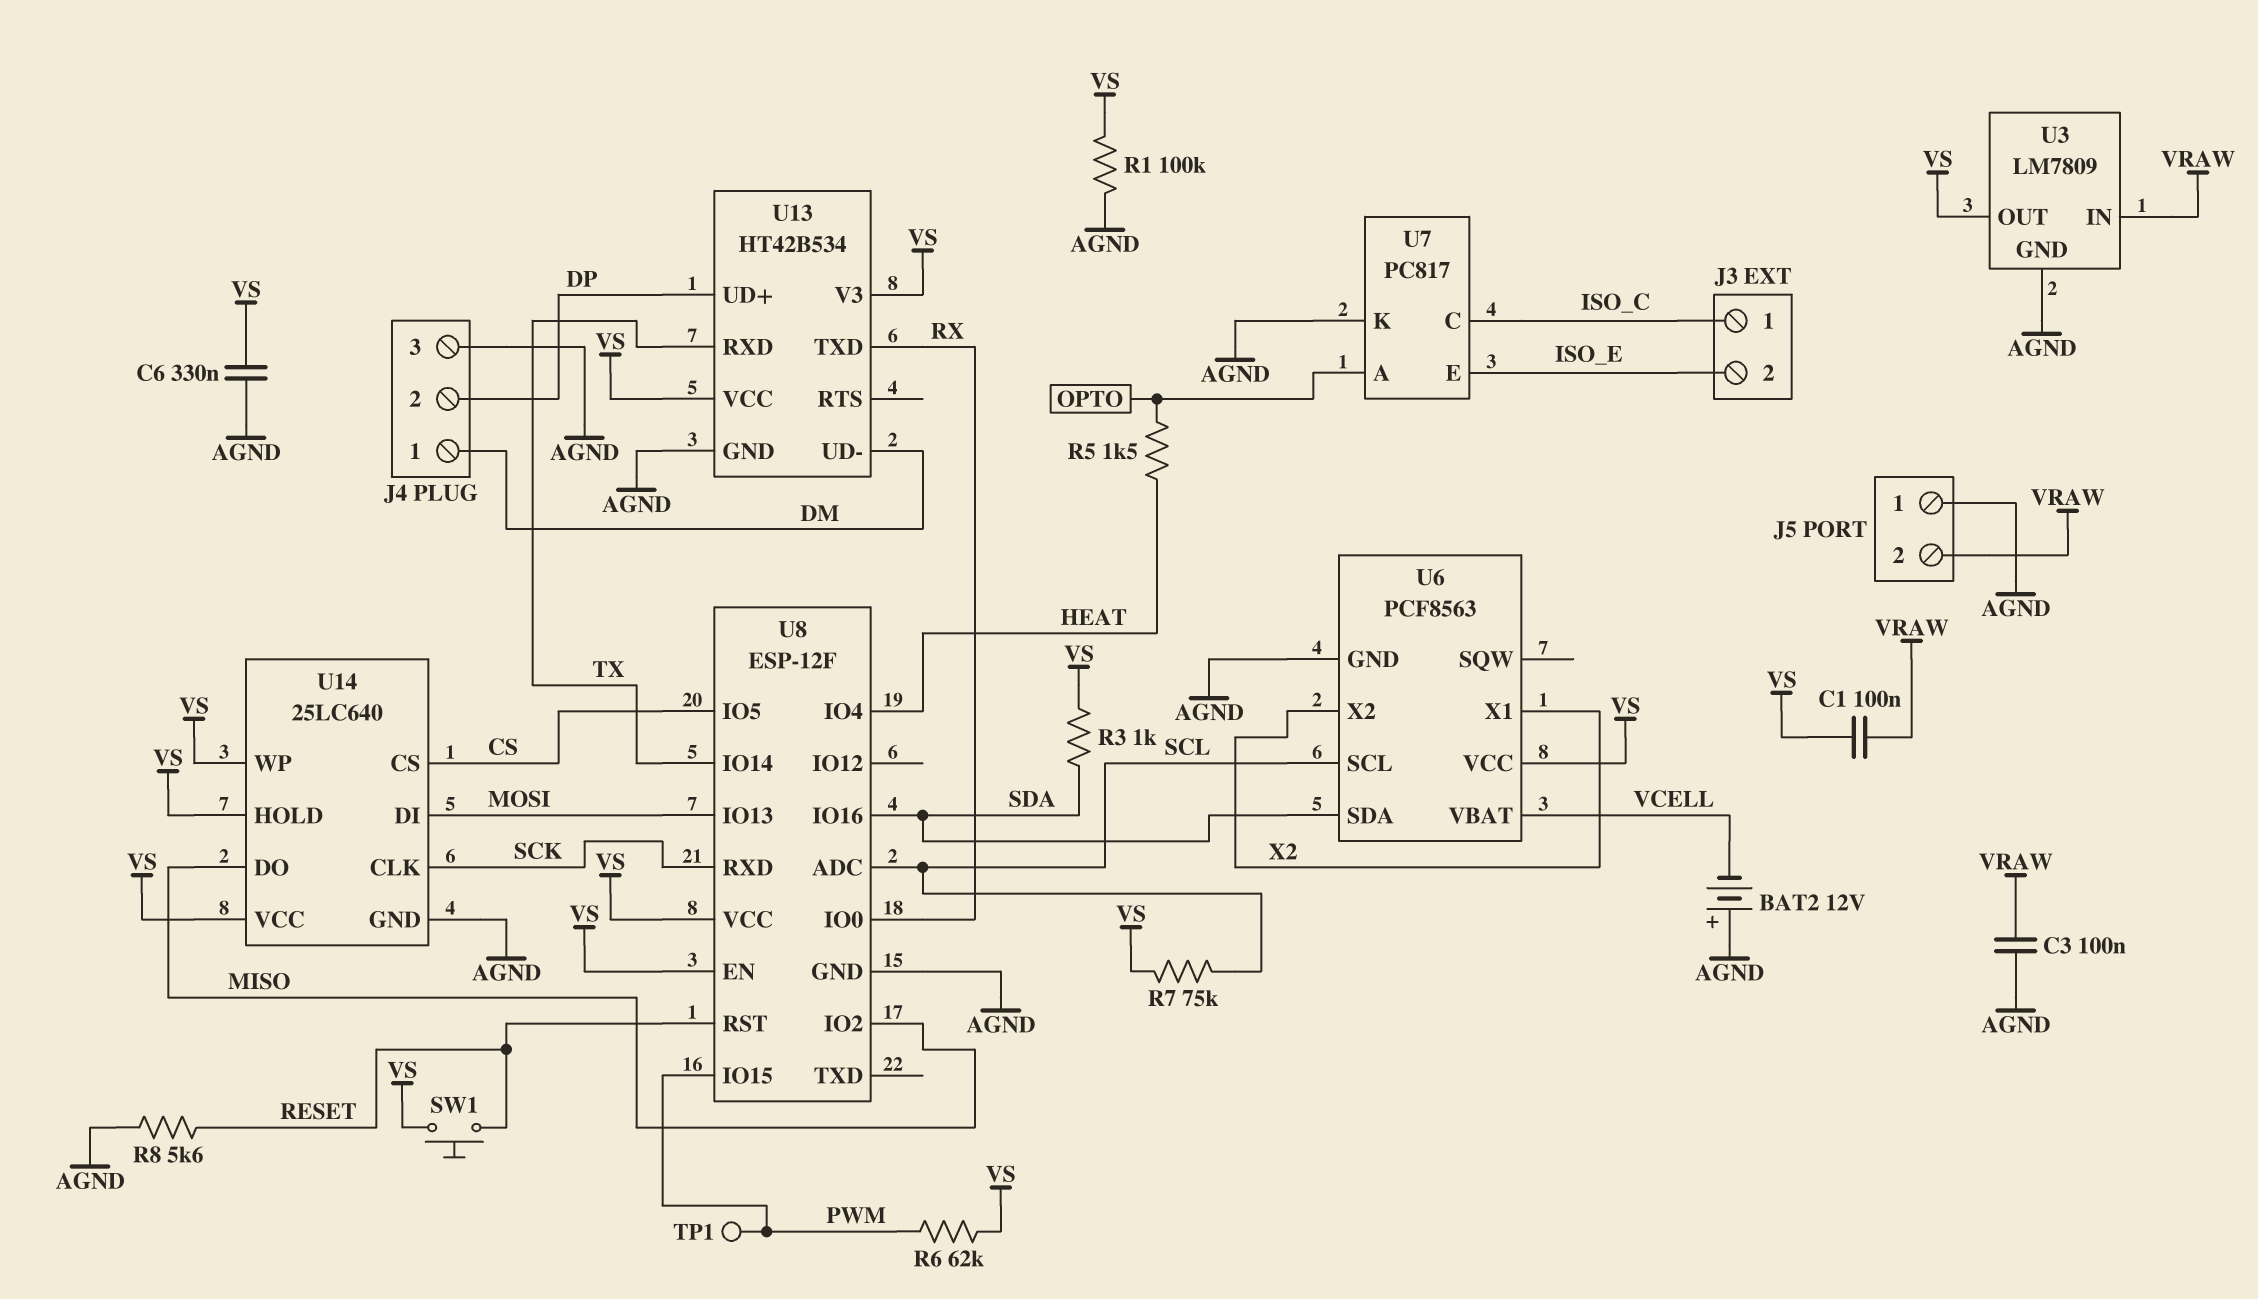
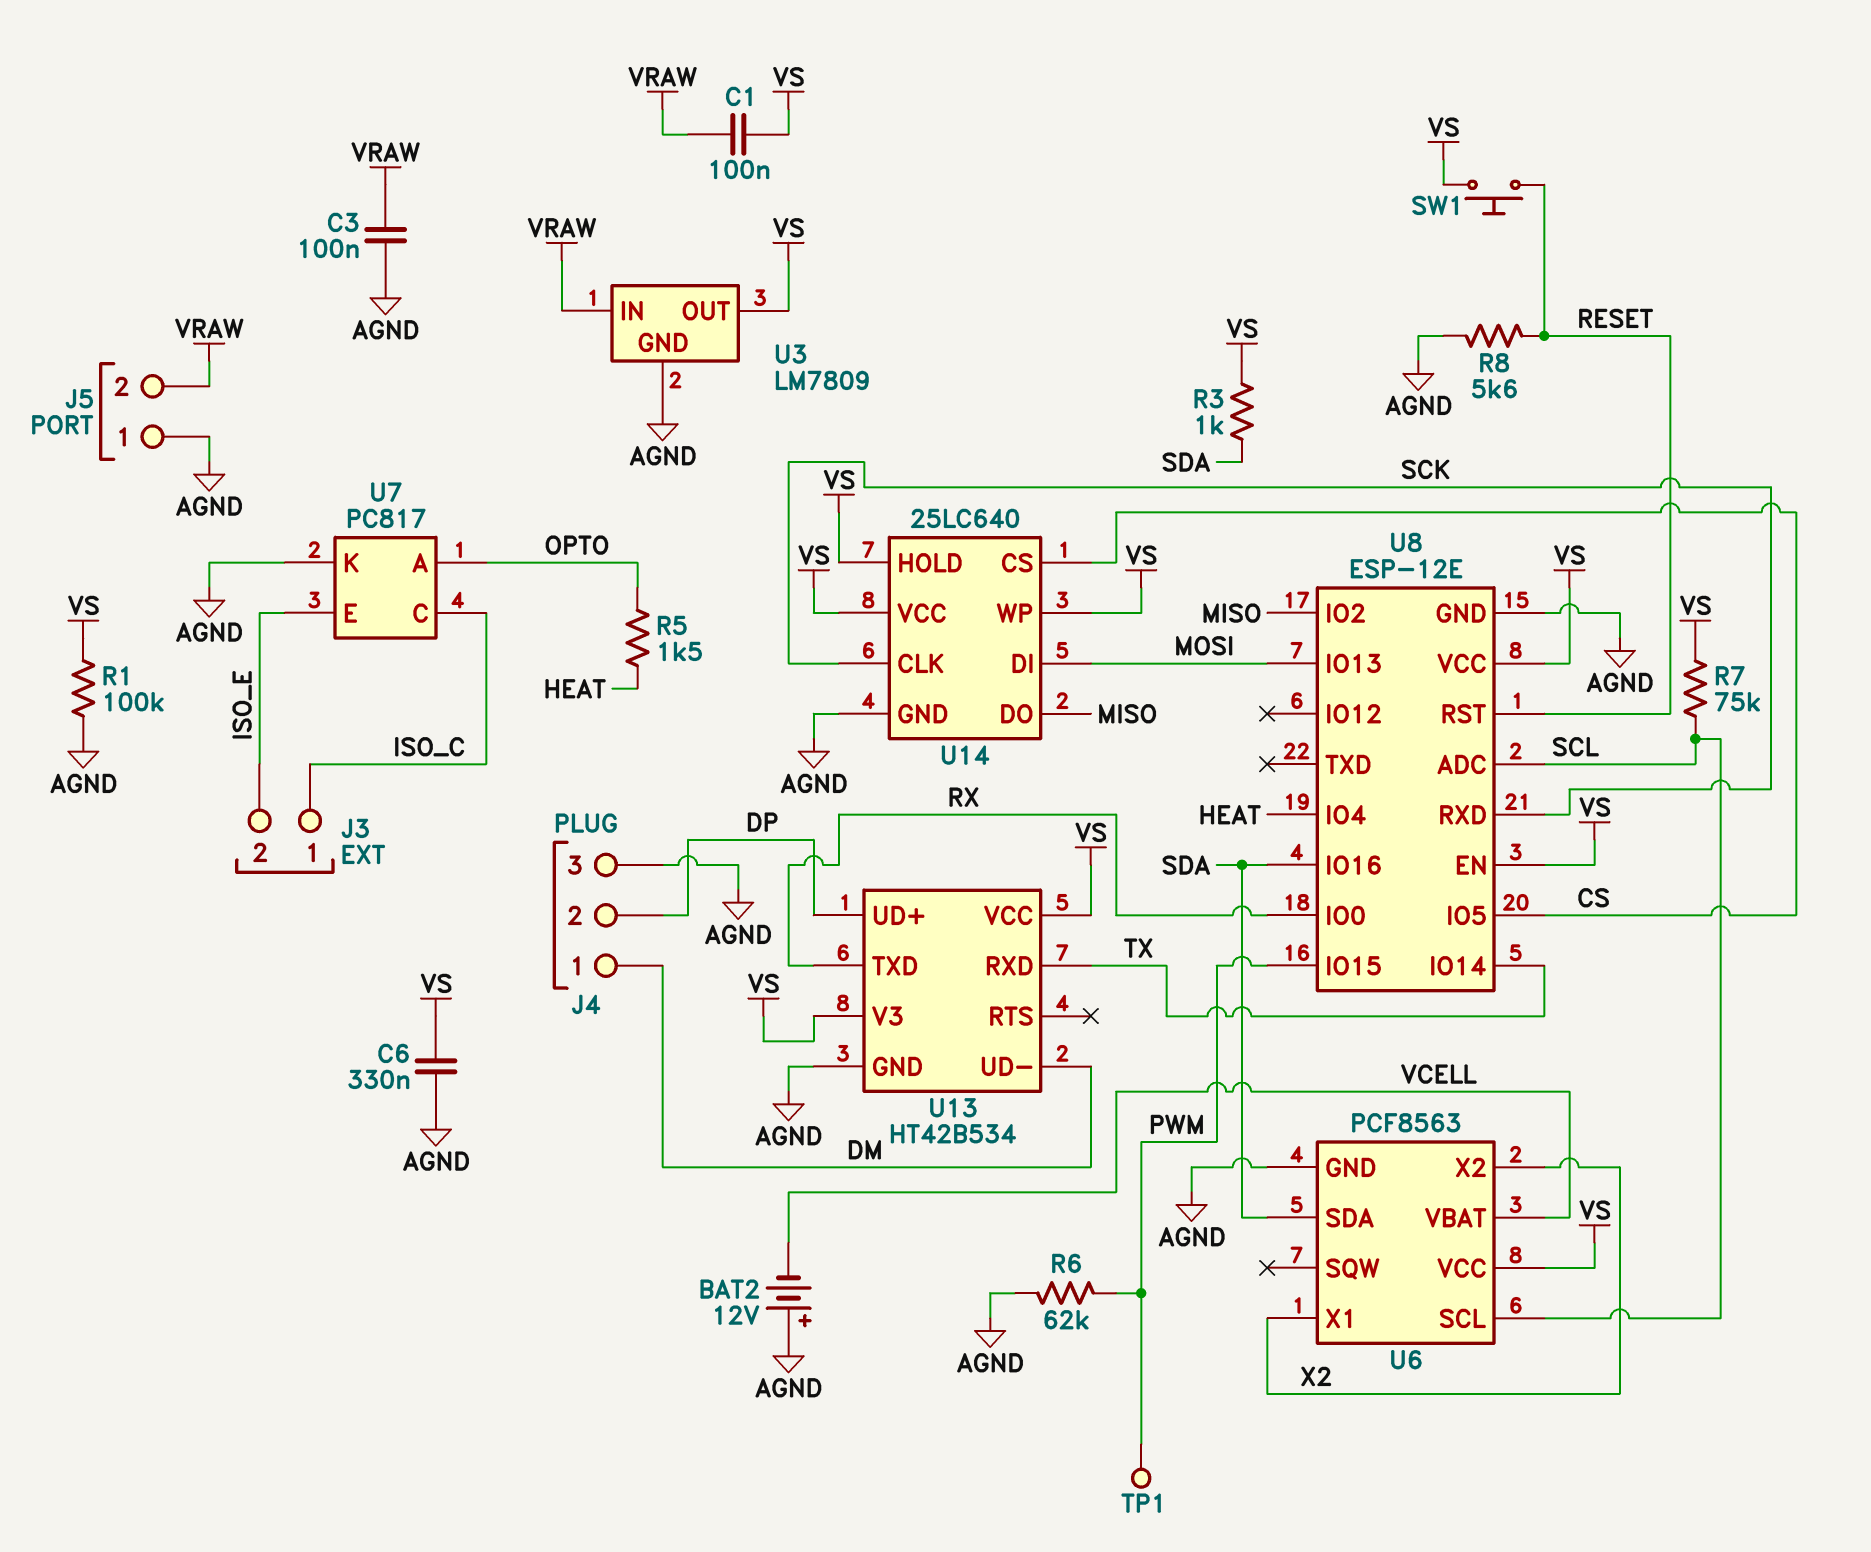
R6: 62k (PWM, VS) -> 62k (AGND, PWM)
U8: ESP-12F -> ESP-12E

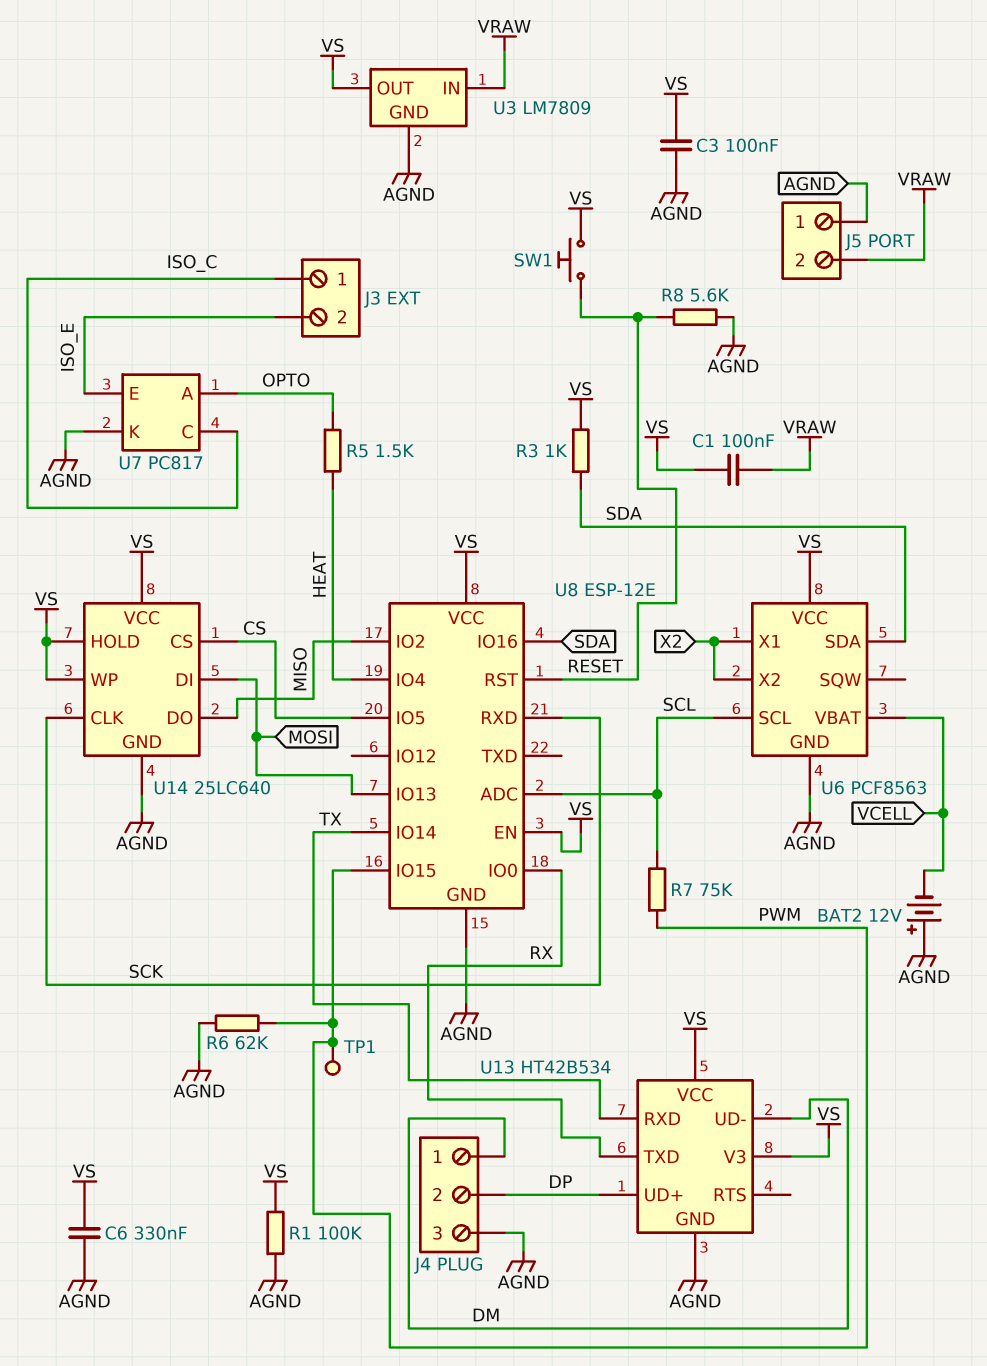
C3: 100nF (AGND, VRAW) -> 100nF (AGND, VS)
R7: 75k (SCL, VS) -> 75k (PWM, SCL)

